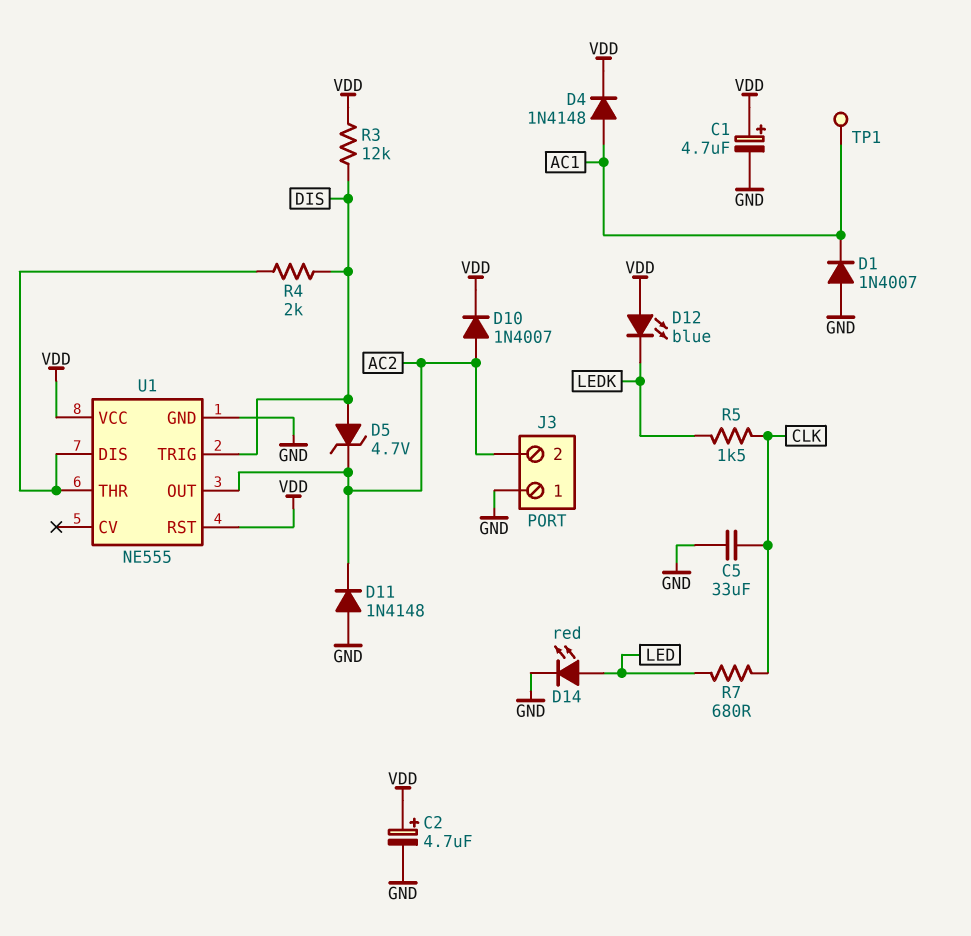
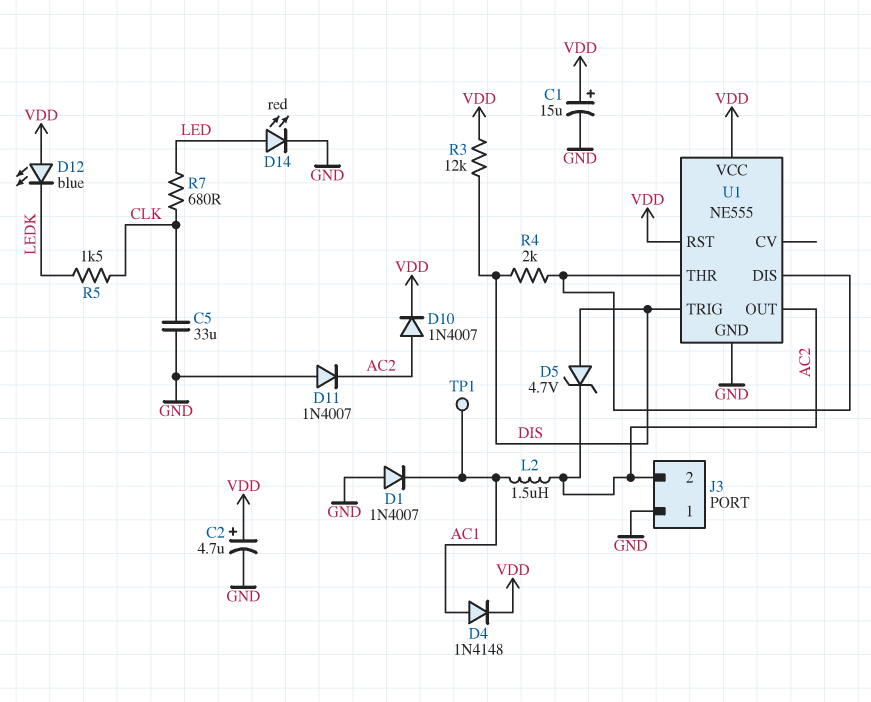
C1: 4.7uF (plus VDD, minus GND) -> 15uF (plus VDD, minus GND)
D11: diode 1N4148 (A GND, K AC2) -> diode 1N4007 (A GND, K AC2)
L2: none -> 1.5uH (AC1, AC2)

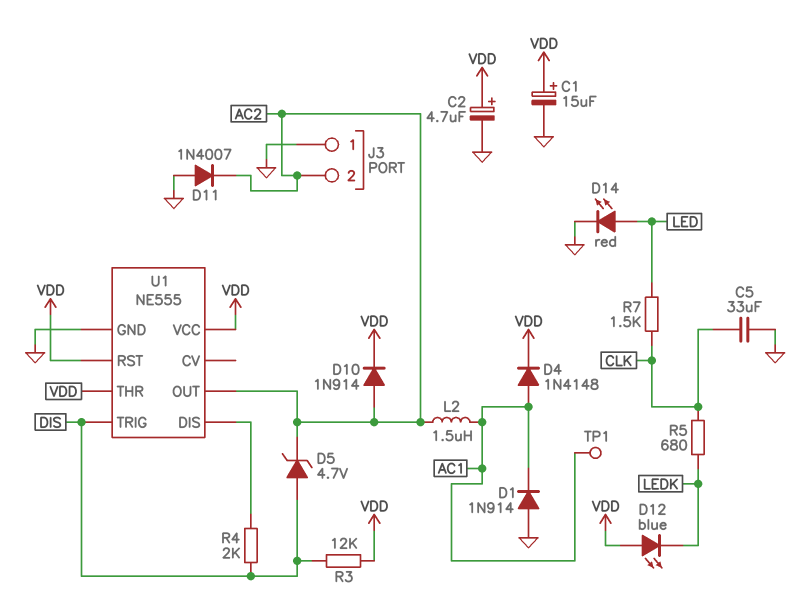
D1: diode 1N4007 (A GND, K AC1) -> diode 1N914 (A GND, K AC1)
D10: diode 1N4007 (A AC2, K VDD) -> diode 1N914 (A AC2, K VDD)
R5: 1.5k (CLK, LEDK) -> 680 (CLK, LEDK)
R7: 680 (CLK, LED) -> 1.5k (CLK, LED)
U1 pin THR: U1/DIS -> VDD

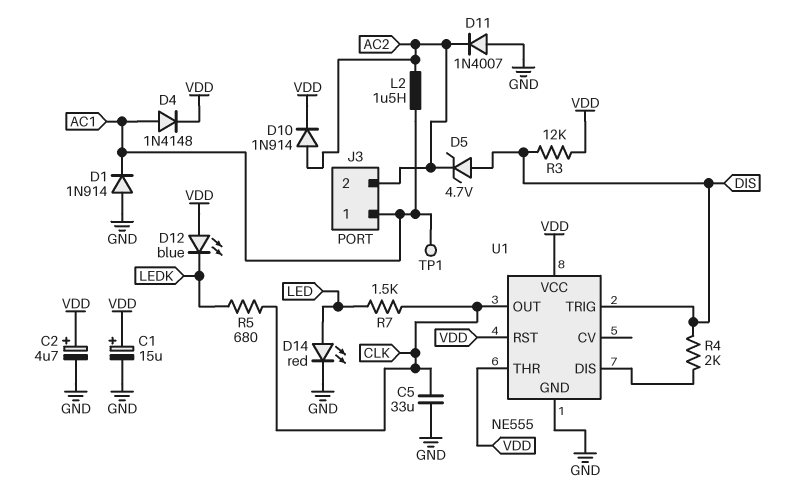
J3 pin 1: GND -> AC1
U1 pin OUT: AC2 -> CLK

